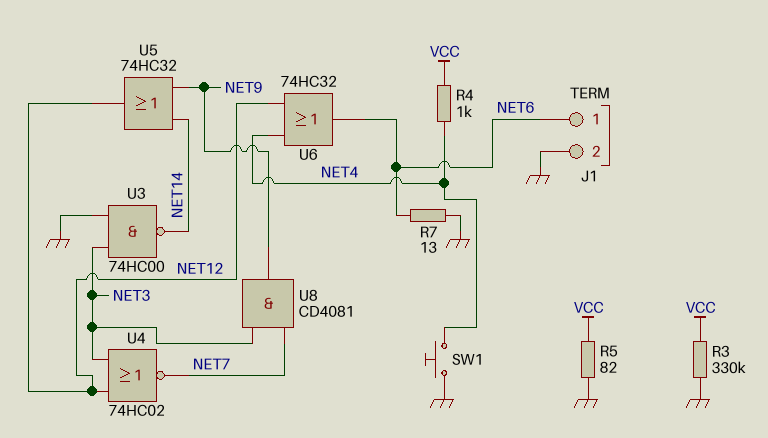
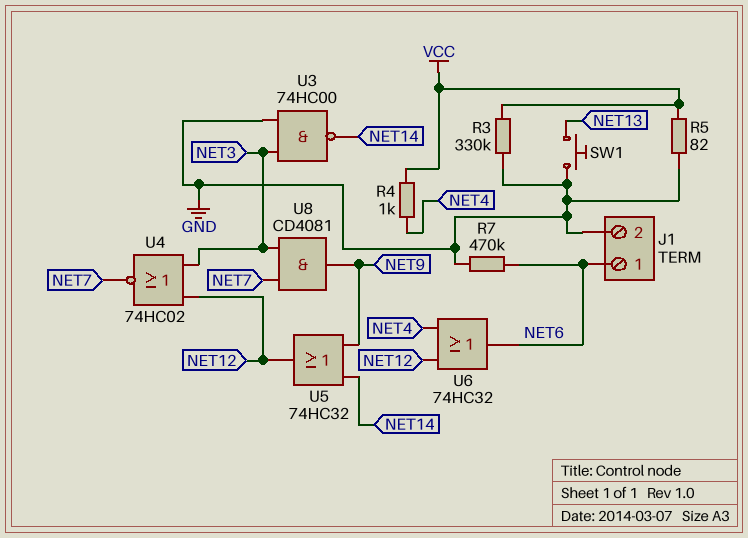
R7: 13 (GND, NET6) -> 470k (GND, NET6)
SW1: button (GND, NET4) -> button (GND, NET13)

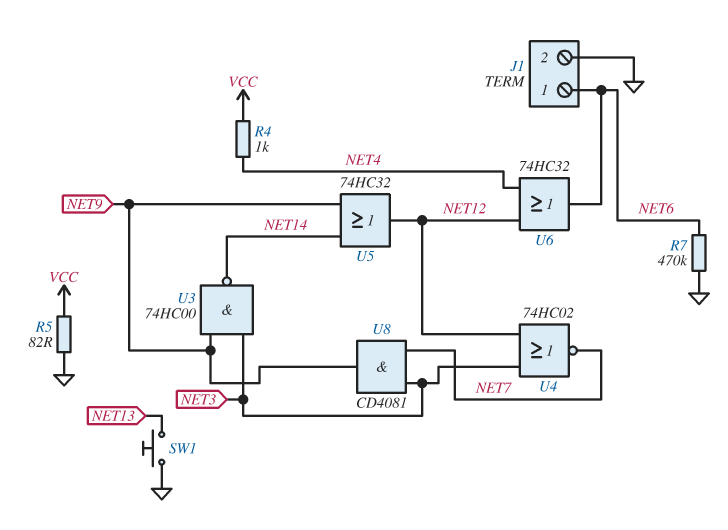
R3: 330k (GND, VCC) -> none
U3: NAND 74HC00 (in GND, in NET3, out NET14) -> NAND 74HC00 (in NET3, in NET9, out NET14)

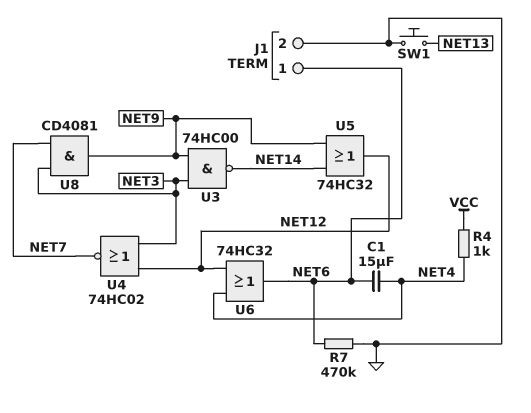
C1: none -> 15uF (NET4, NET6)
R5: 82 (GND, VCC) -> none

